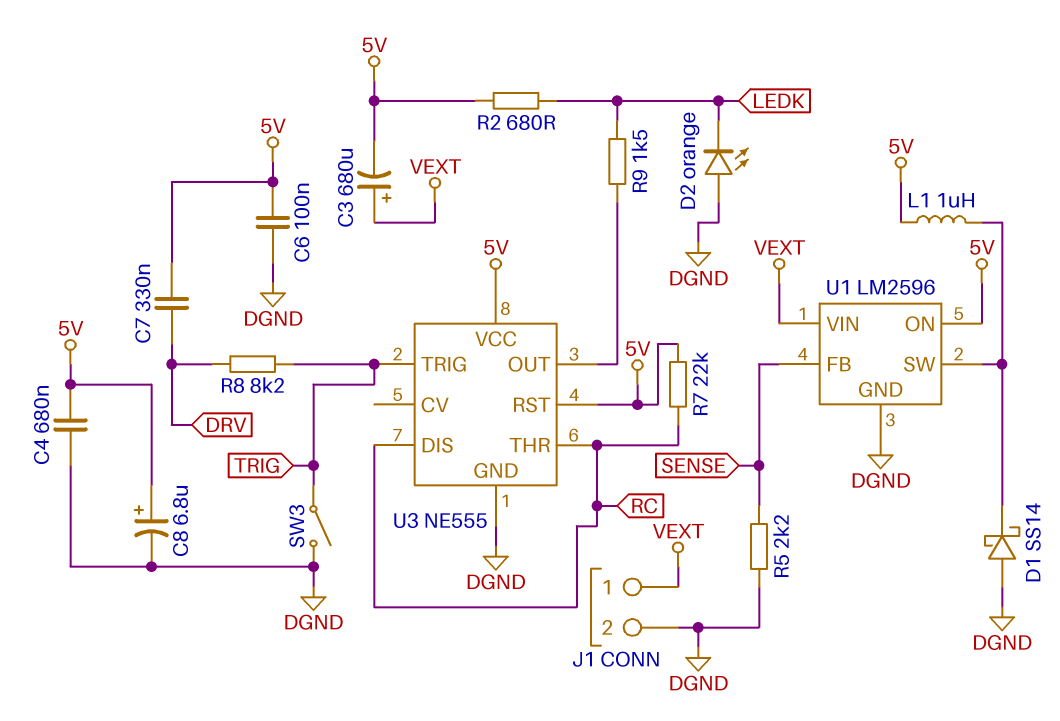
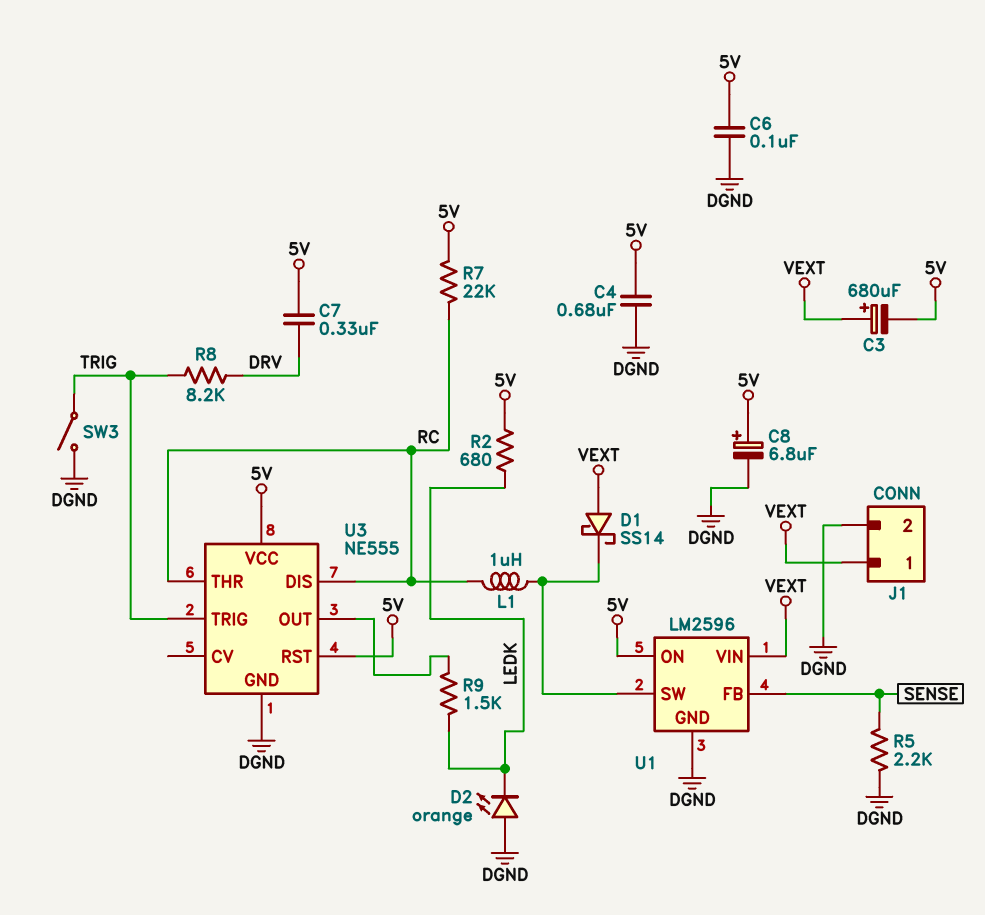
D1: schottky SS14 (A DGND, K U1/SW) -> schottky SS14 (A VEXT, K U1/SW)
L1: 1uH (5V, U1/SW) -> 1uH (RC, U1/SW)

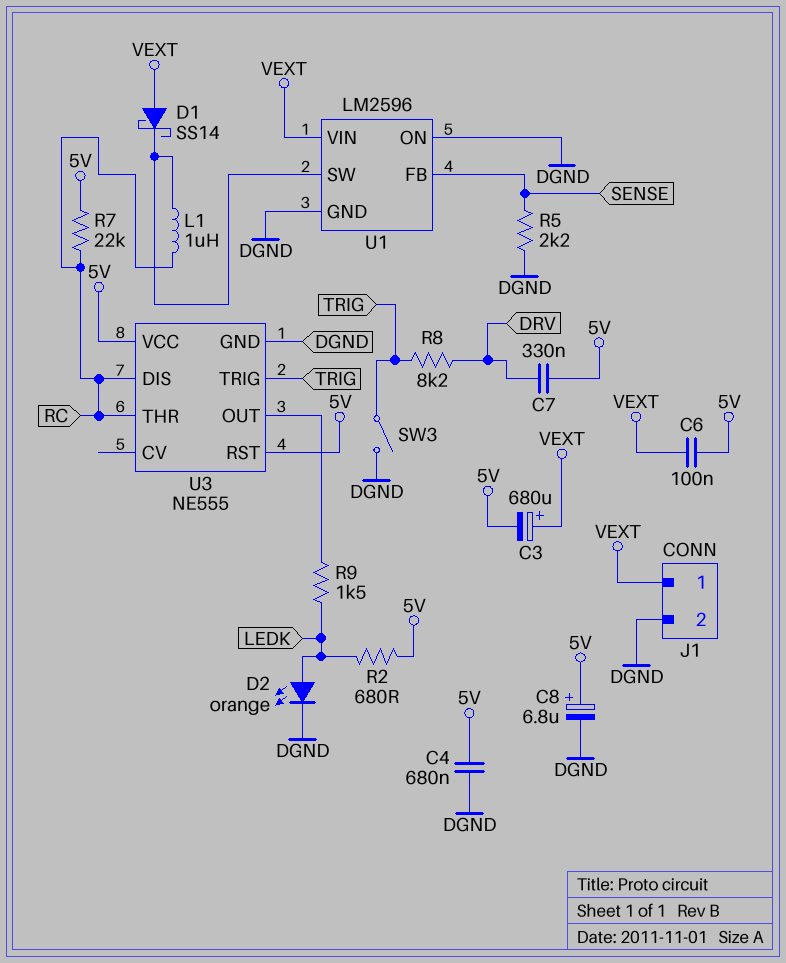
C6: 100nF (5V, DGND) -> 100nF (5V, VEXT)
D2: LED orange (A DGND, K LEDK) -> LED orange (A LEDK, K DGND)
U1 pin ON: 5V -> DGND

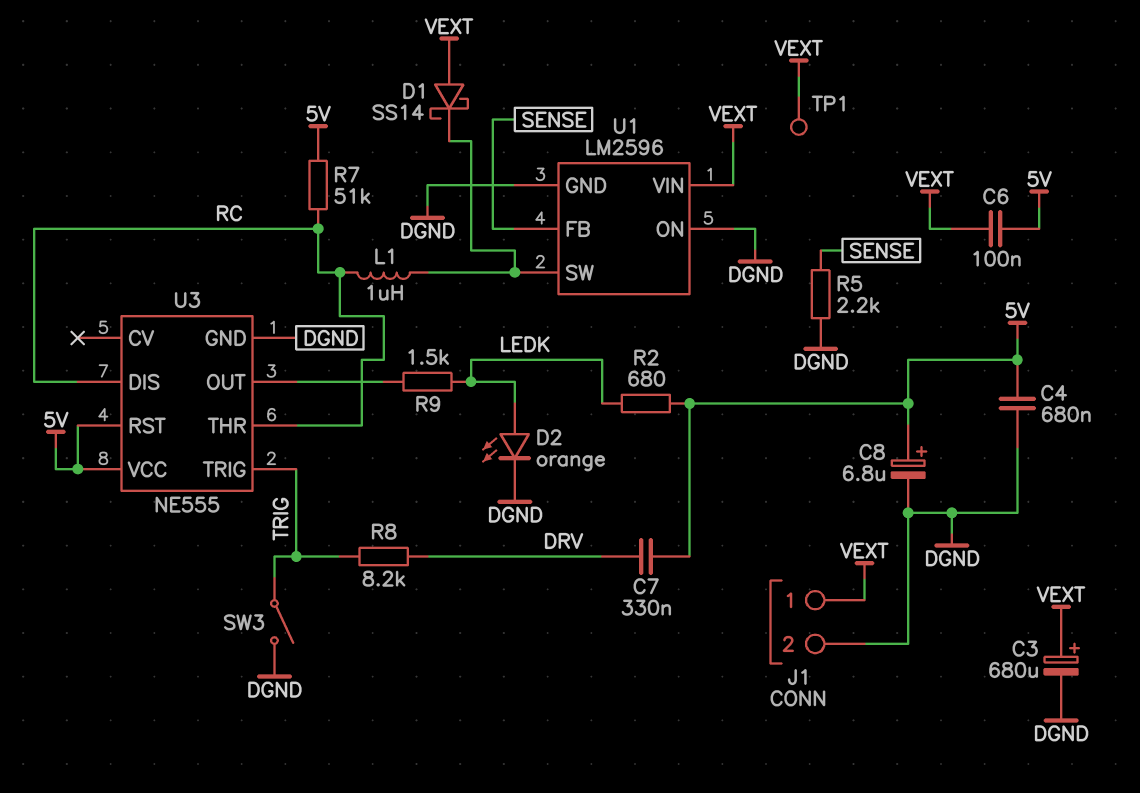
C3: 680uF (plus VEXT, minus 5V) -> 680uF (plus VEXT, minus DGND)
R7: 22k (5V, RC) -> 51k (5V, RC)
TP1: none -> test point (VEXT)

